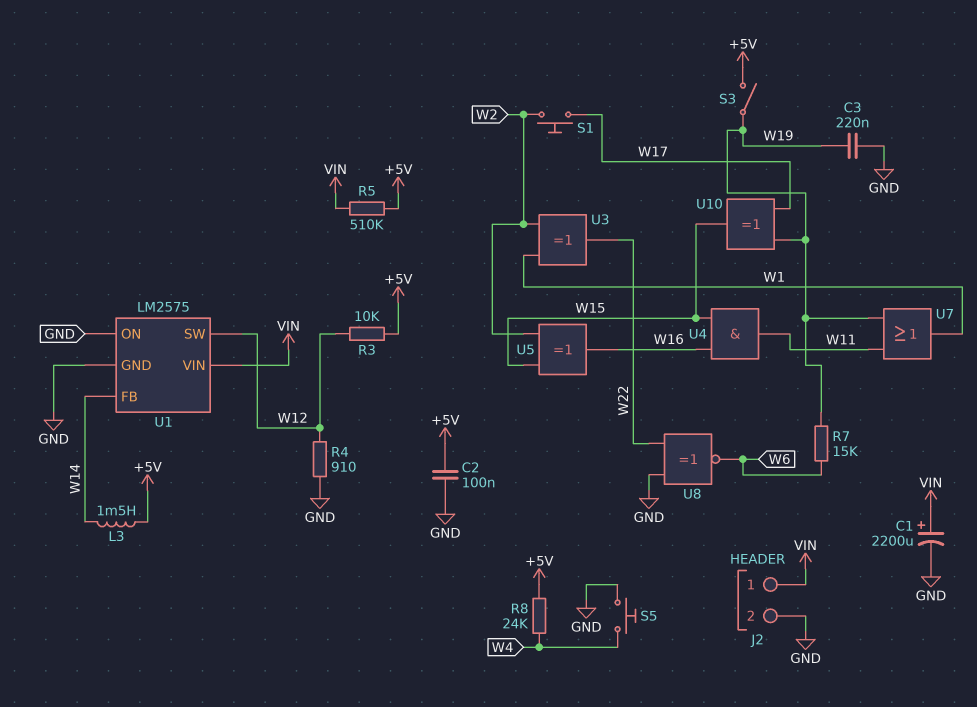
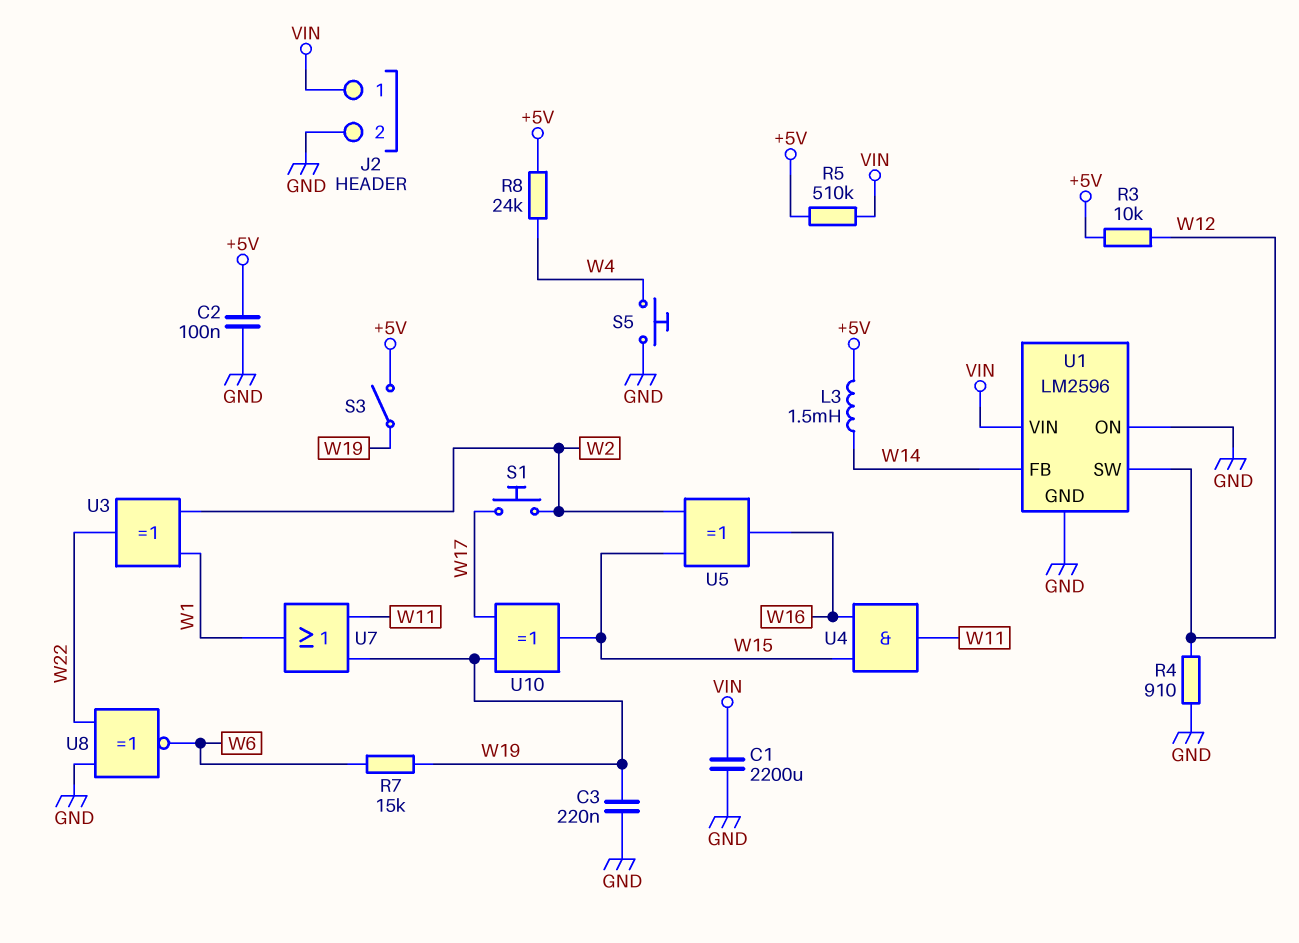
C1: 2200uF (plus VIN, minus GND) -> 2200uF (GND, VIN)
U1: LM2575 -> LM2596

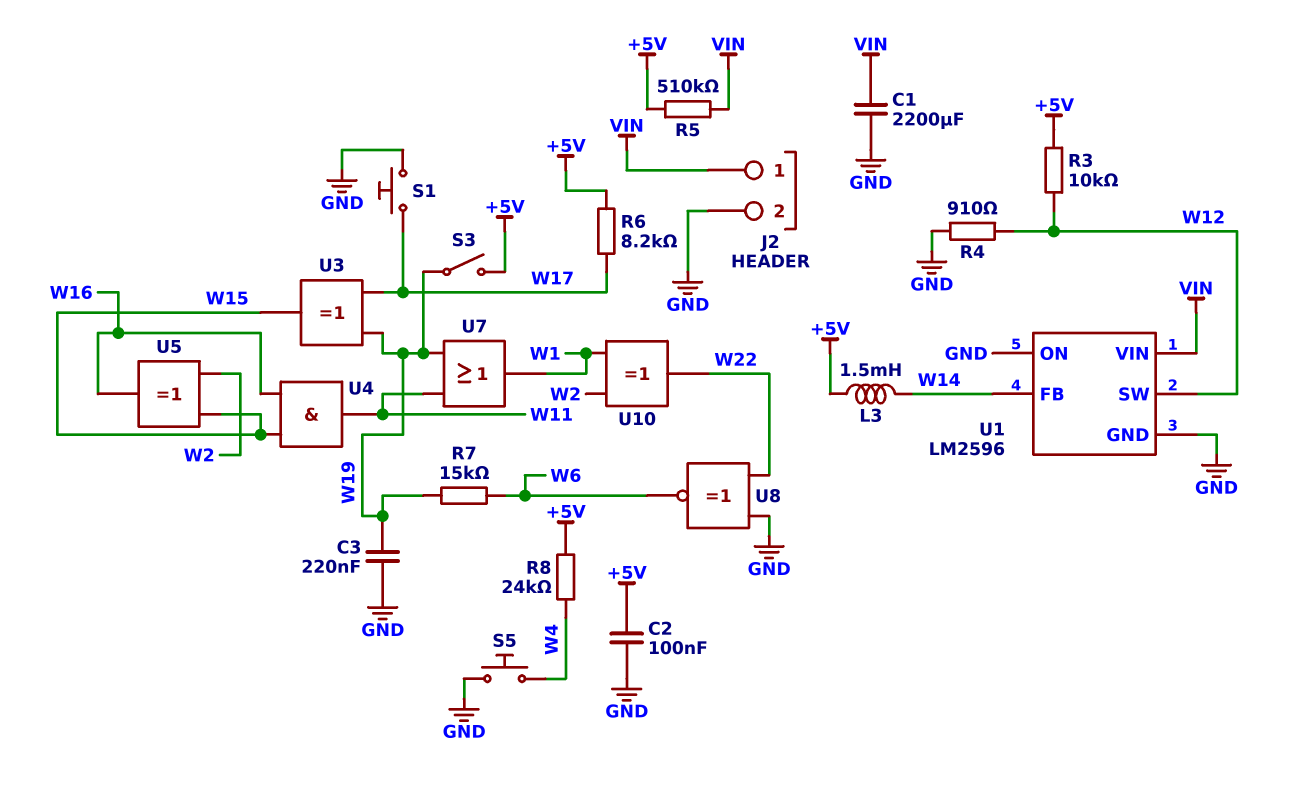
R6: none -> 8.2k (+5V, W17)
S1: button (W2, W17) -> button (GND, W17)
U3: XOR (in W1, in W2, out W22) -> XOR (in W17, in W19, out W15)
U10: XOR (in W17, in W19, out W15) -> XOR (in W1, in W2, out W22)

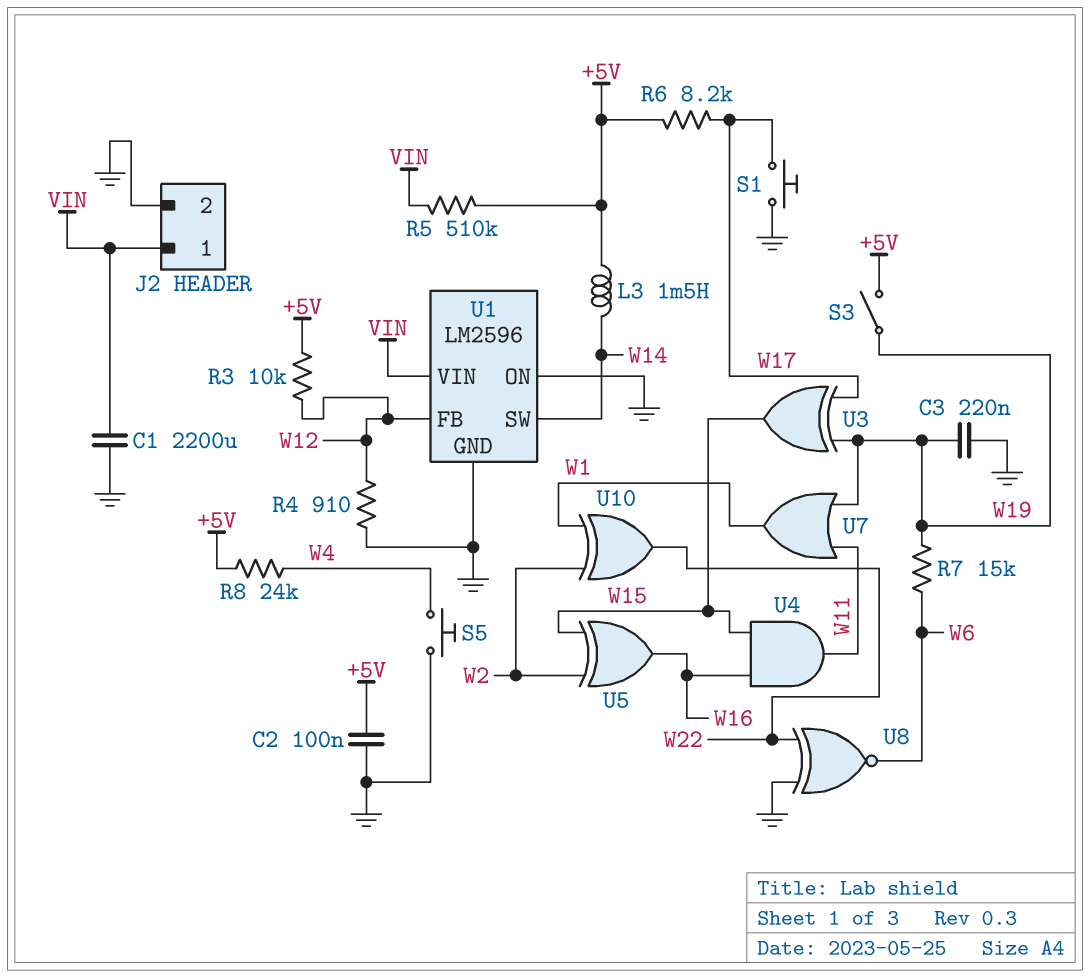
U1 pin FB: W14 -> W12
U1 pin SW: W12 -> W14

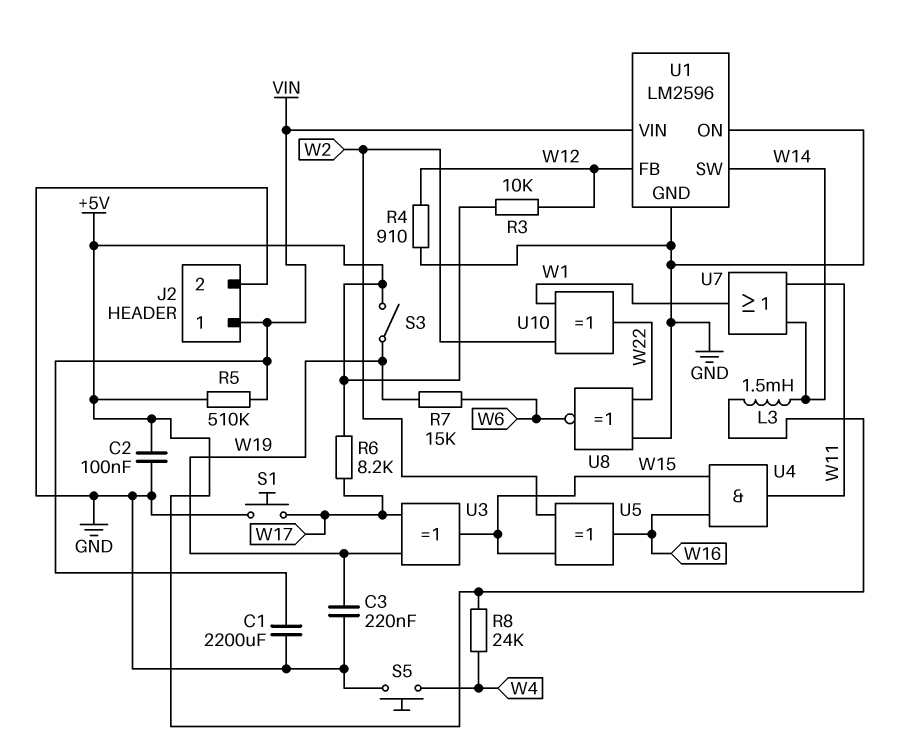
U7: OR (in W11, in W19, out W1) -> OR (in W11, in W14, out W1)

